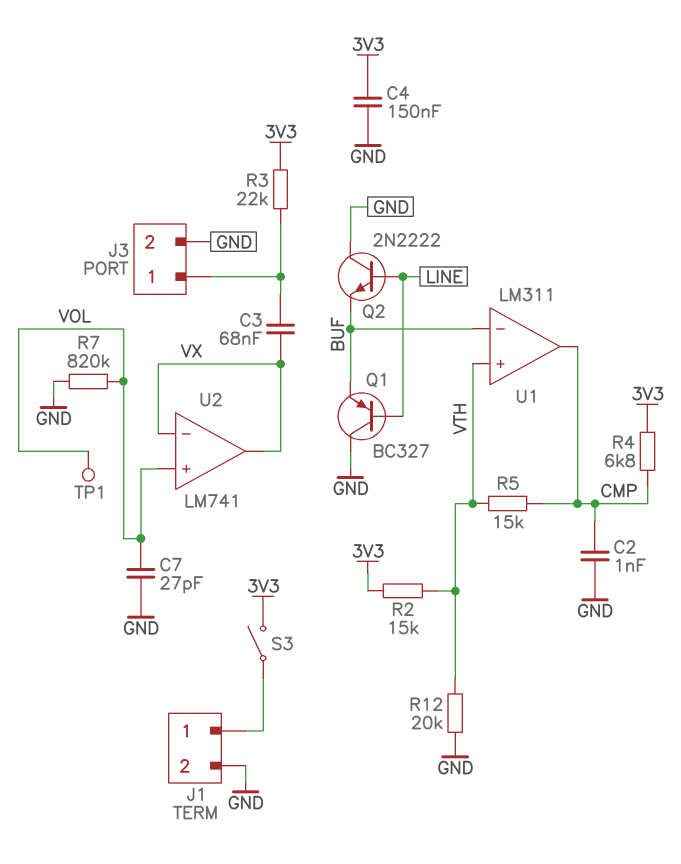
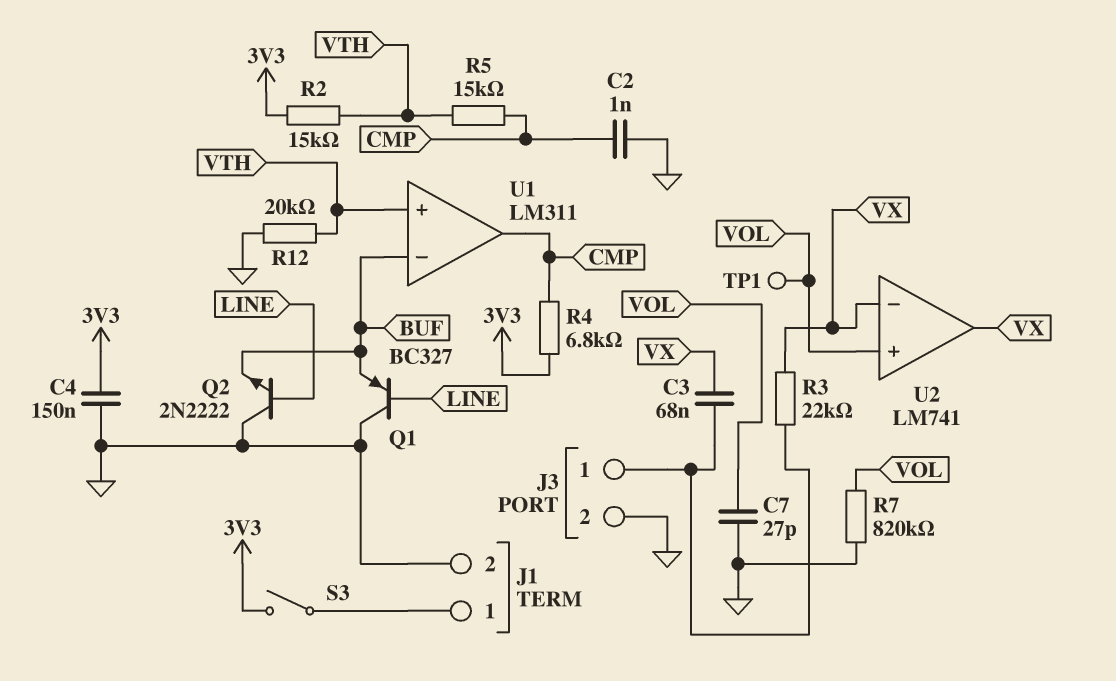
R3: 22k (3V3, J3/1) -> 22k (J3/1, VX)

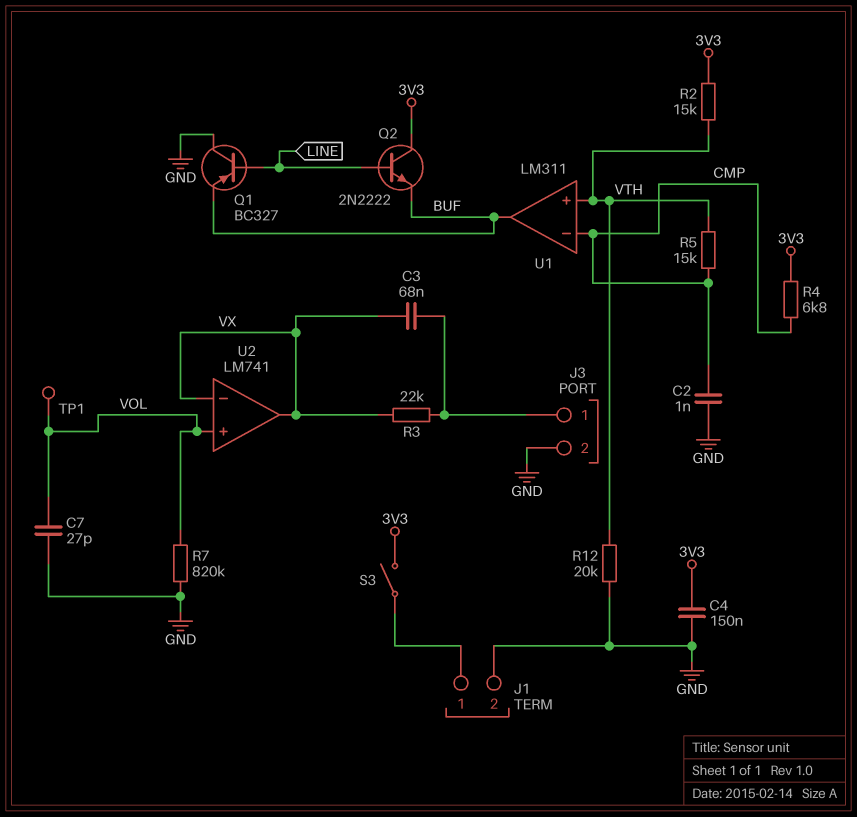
Q2: NPN 2N2222 (B LINE, C GND, E BUF) -> NPN 2N2222 (B LINE, C 3V3, E BUF)
U1 pin in-: BUF -> CMP
U1 pin out: CMP -> BUF

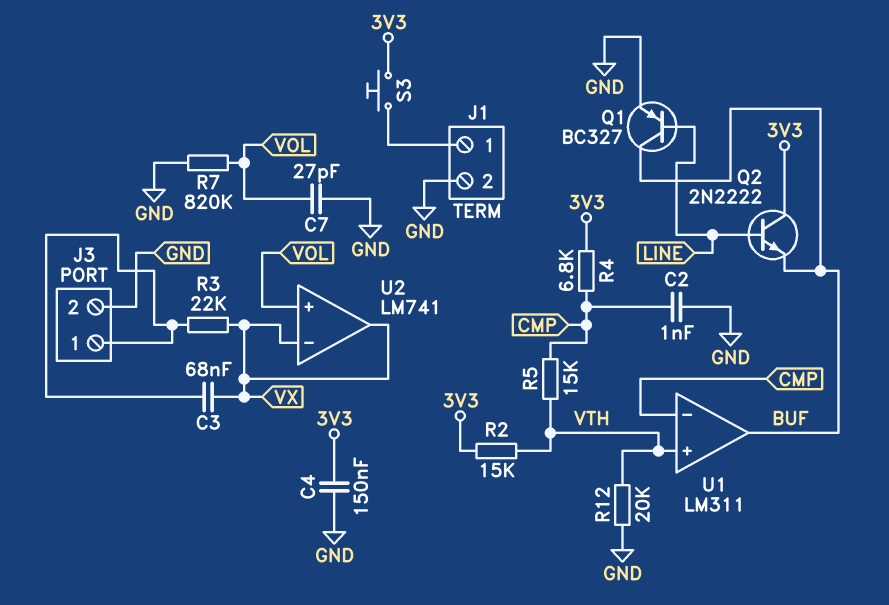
Q1: PNP BC327 (B LINE, C GND, E BUF) -> PNP BC327 (B LINE, C BUF, E GND)
S3: switch (3V3, J1/1) -> button (3V3, J1/1)
TP1: test point (VOL) -> none

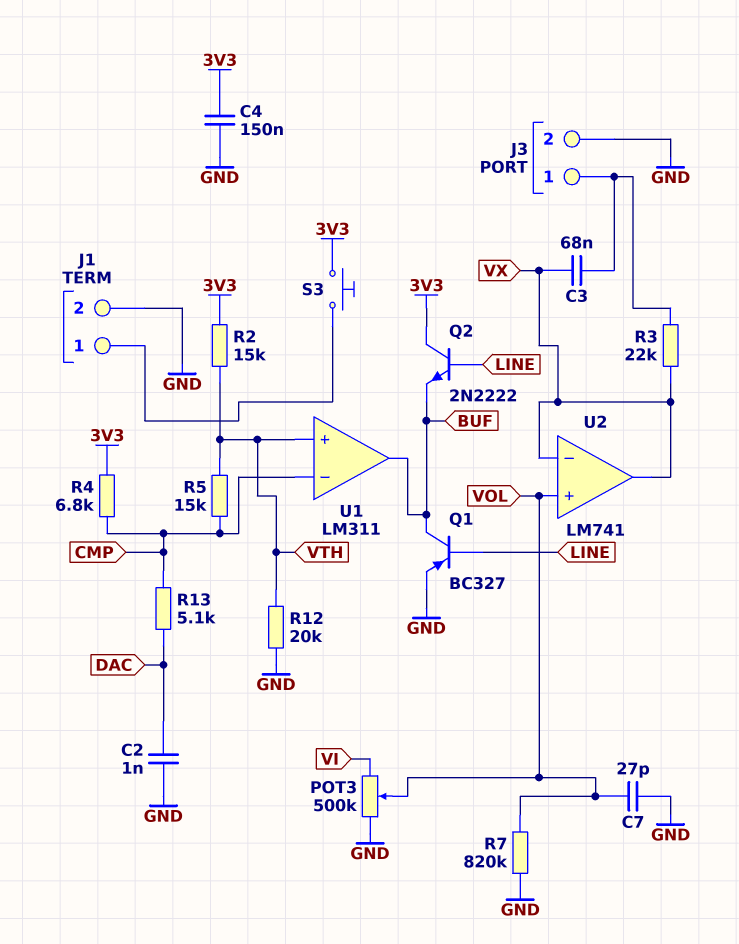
C2: 1nF (CMP, GND) -> 1nF (DAC, GND)
POT3: none -> 500k (GND, VI, wiper VOL)
R13: none -> 5.1k (CMP, DAC)

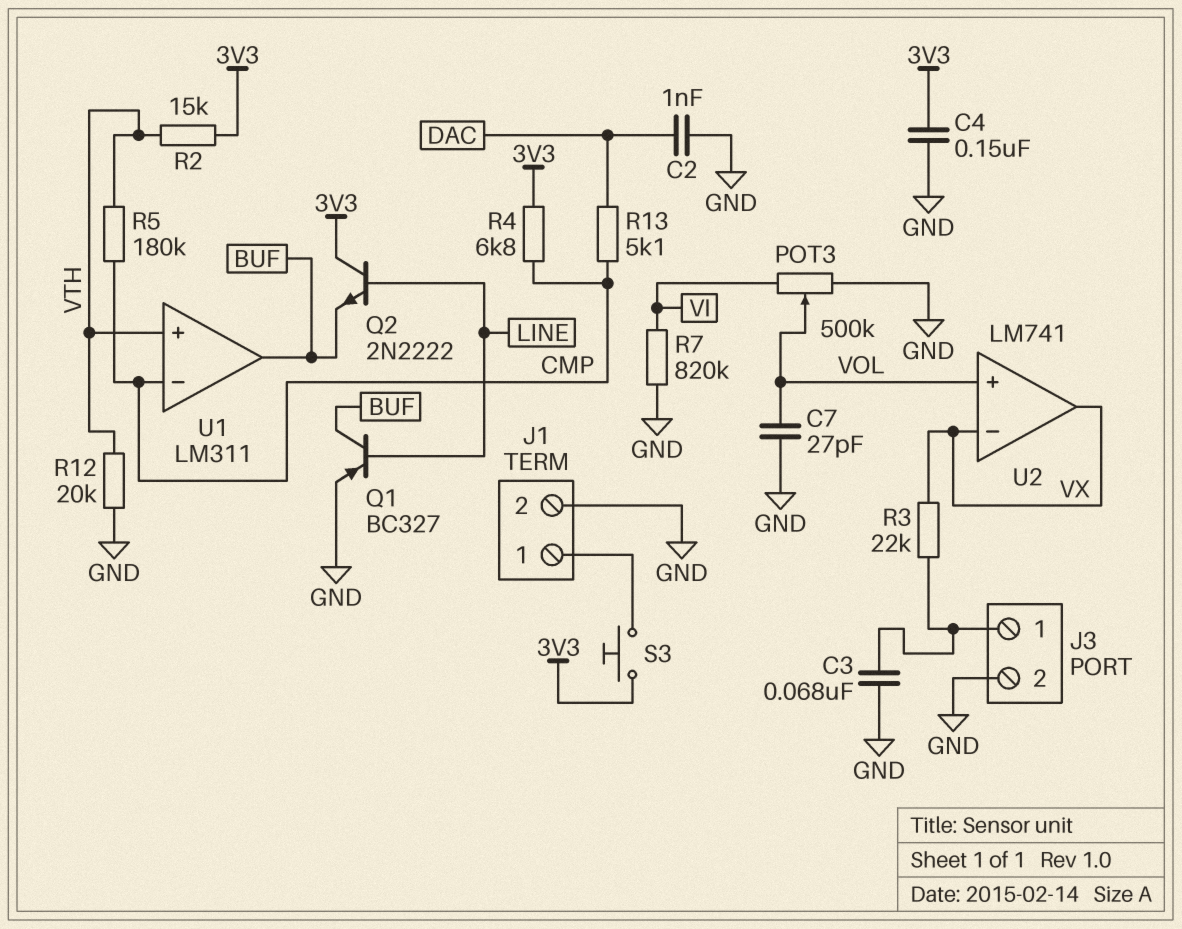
C3: 68nF (J3/1, VX) -> 68nF (GND, J3/1)
R5: 15k (CMP, VTH) -> 180k (CMP, VTH)
R7: 820k (GND, VOL) -> 820k (GND, VI)

